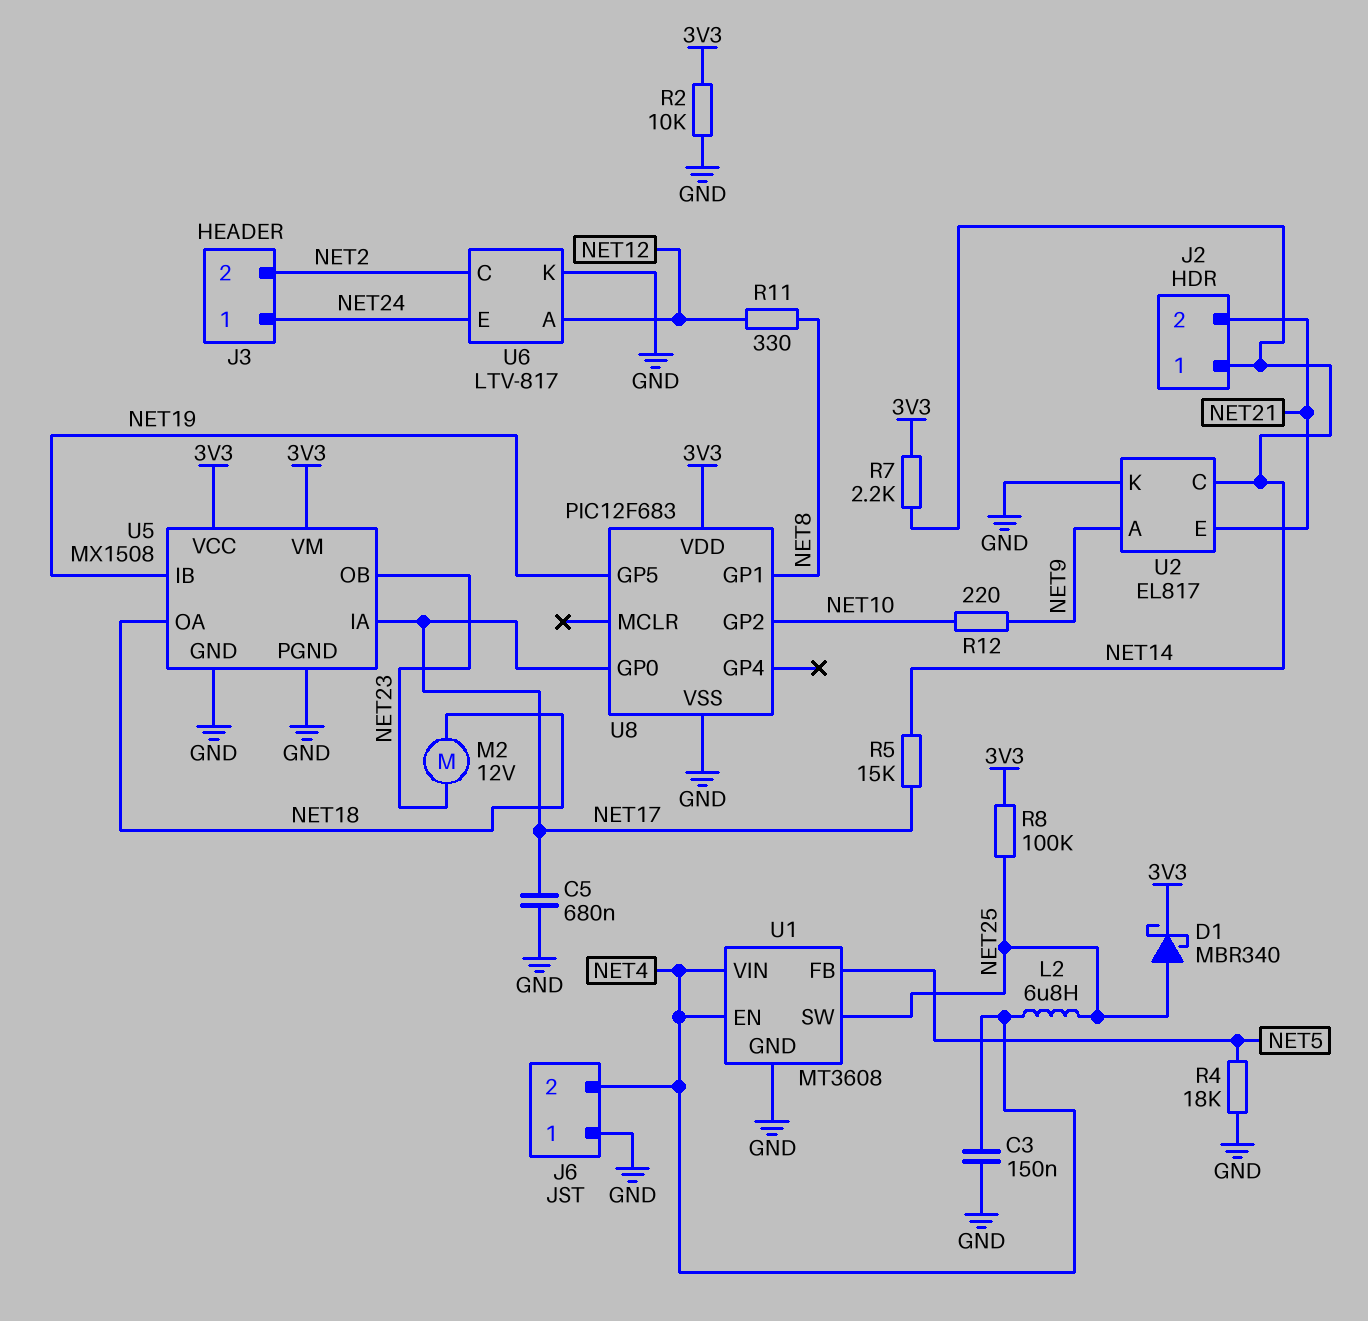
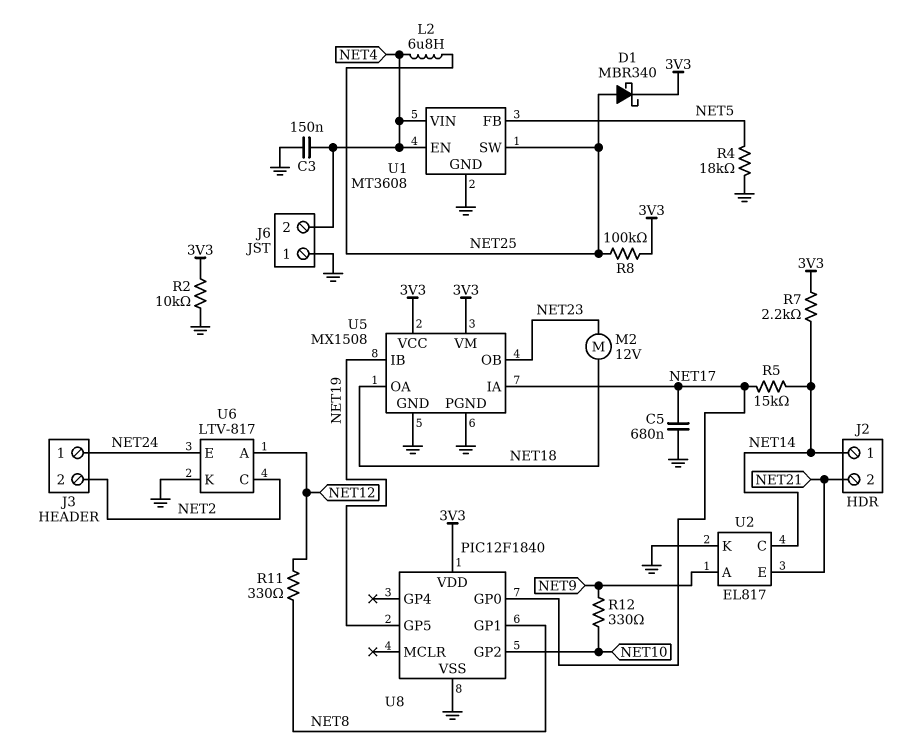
R12: 220 (NET9, NET10) -> 330 (NET9, NET10)
U8: PIC12F683 -> PIC12F1840

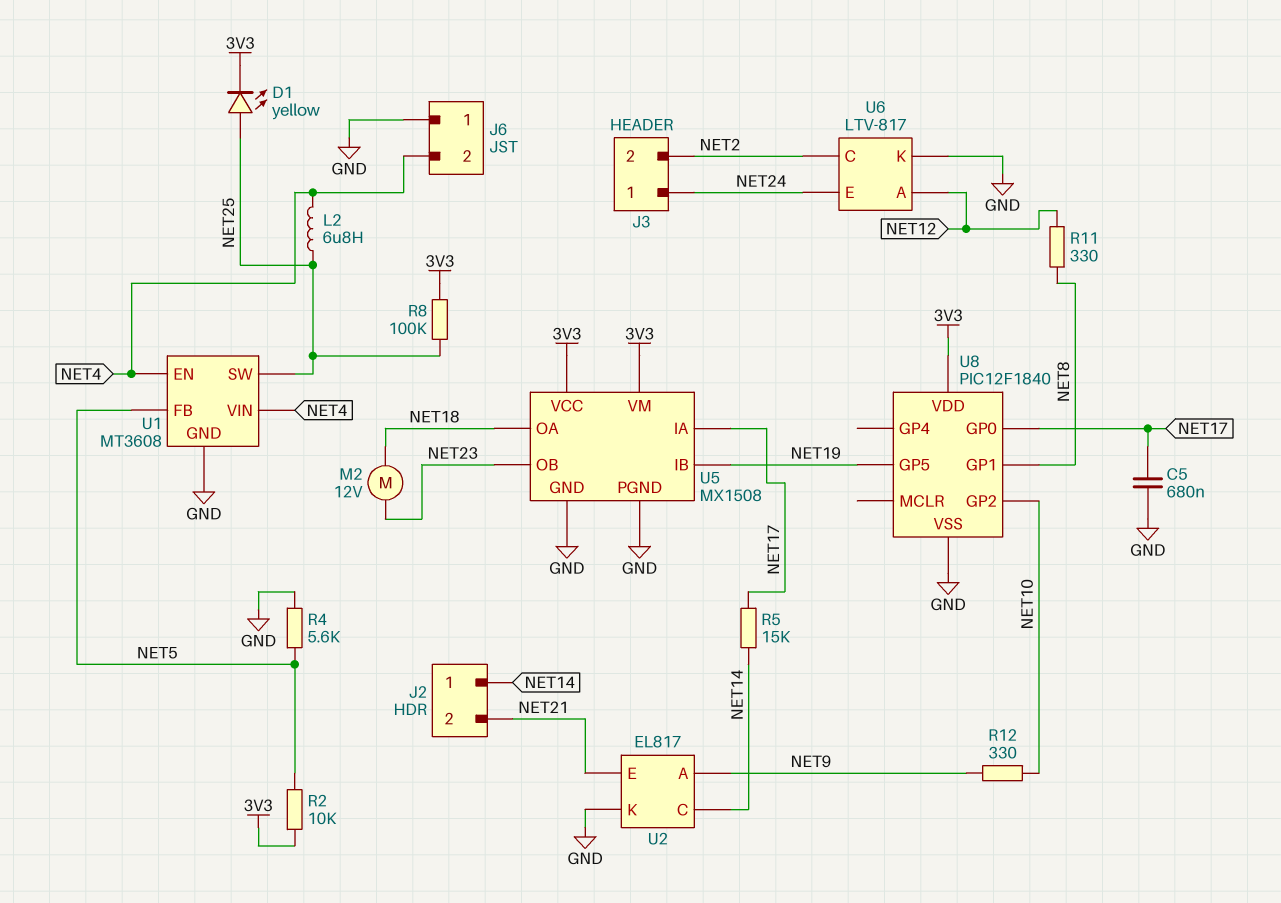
C3: 150nF (GND, NET4) -> none
D1: schottky MBR340 (A NET25, K 3V3) -> LED yellow (A NET25, K 3V3)
R2: 10k (3V3, GND) -> 10k (3V3, NET5)
R4: 18k (GND, NET5) -> 5.6k (GND, NET5)
R7: 2.2k (3V3, NET14) -> none

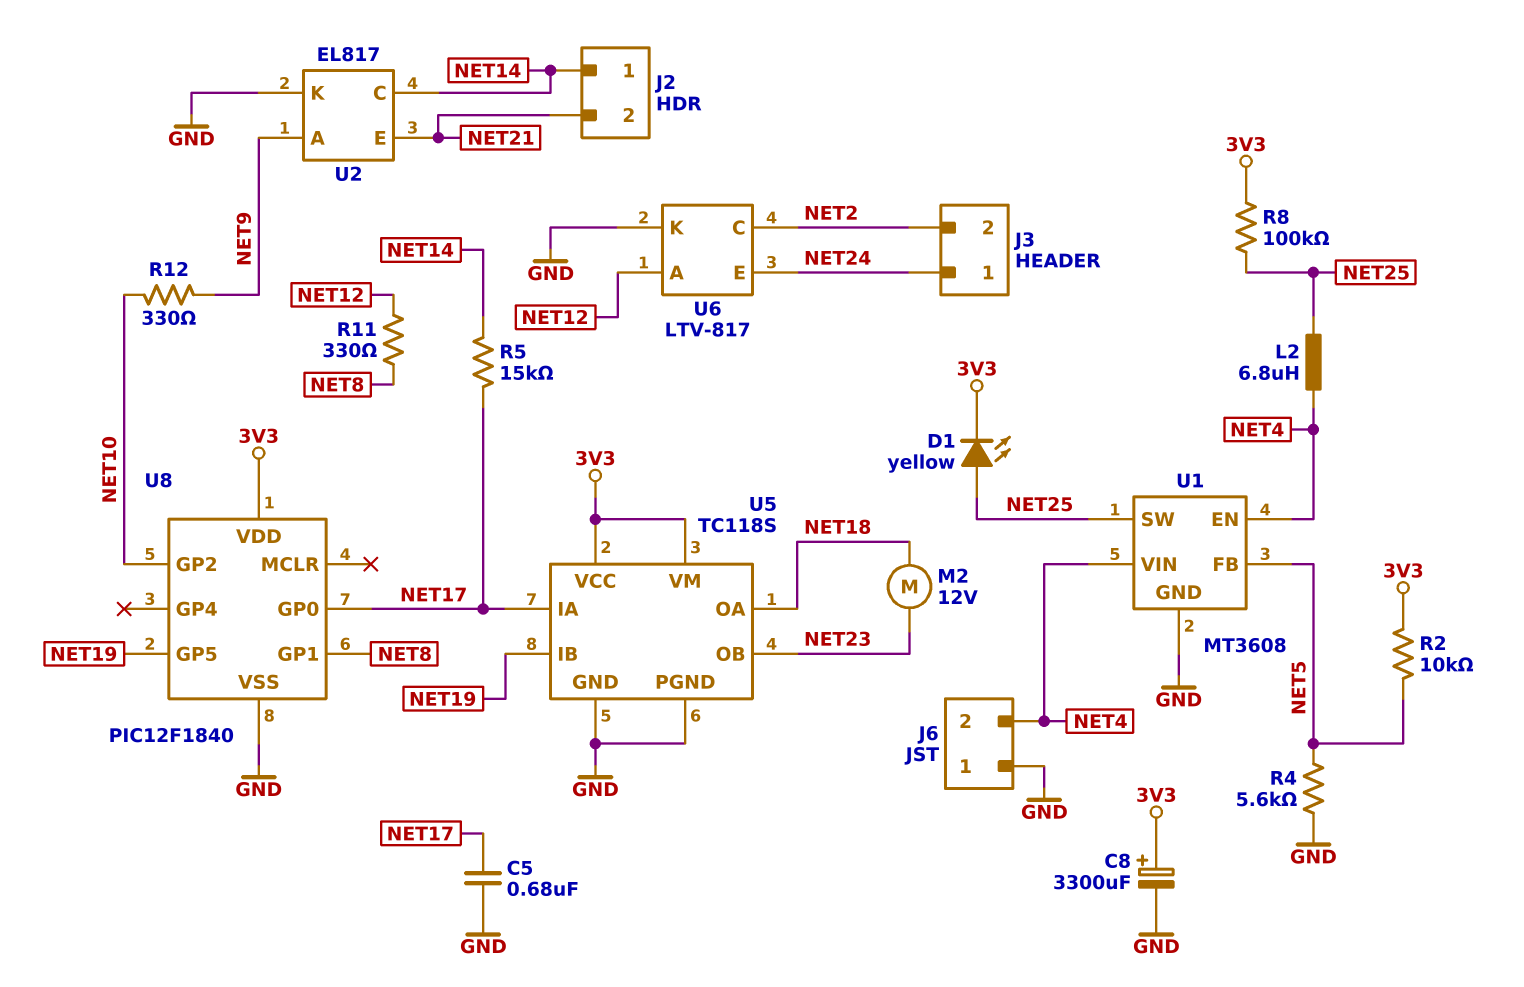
C8: none -> 3300uF (plus 3V3, minus GND)
U5: MX1508 -> TC118S

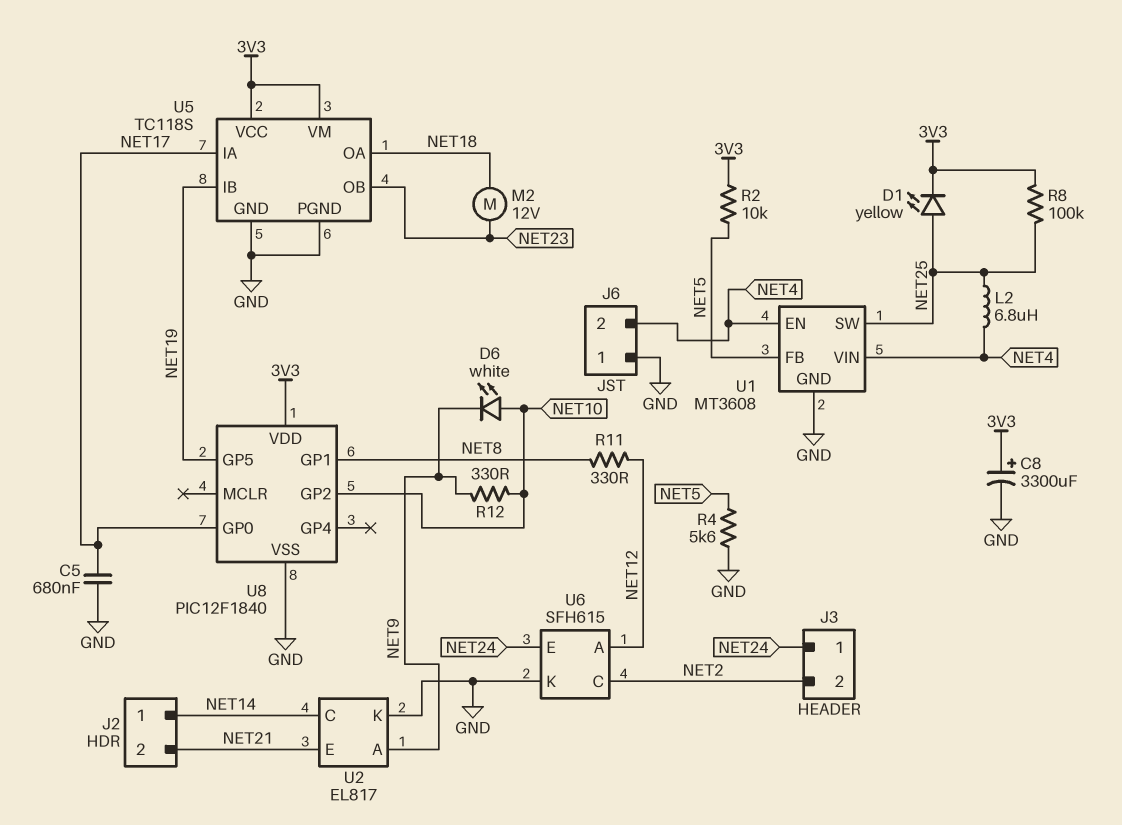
D6: none -> LED white (A NET10, K NET9)
R5: 15k (NET14, NET17) -> none
U6: LTV-817 -> SFH615

